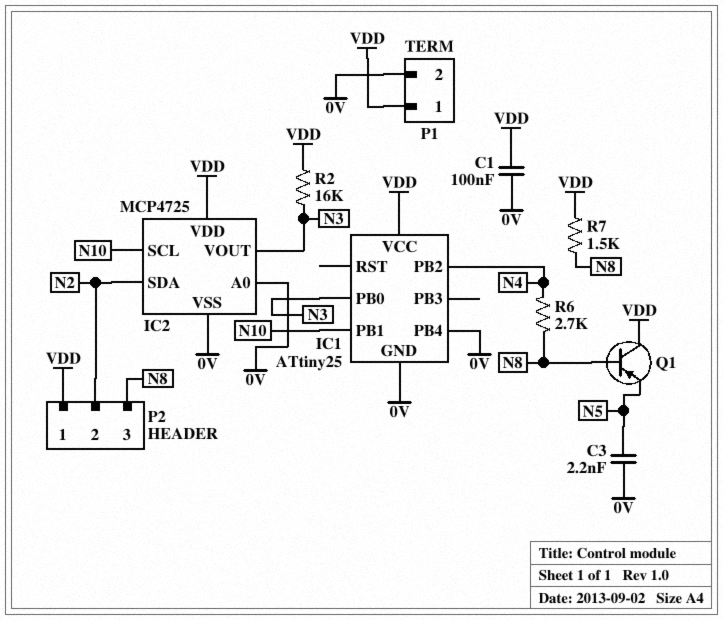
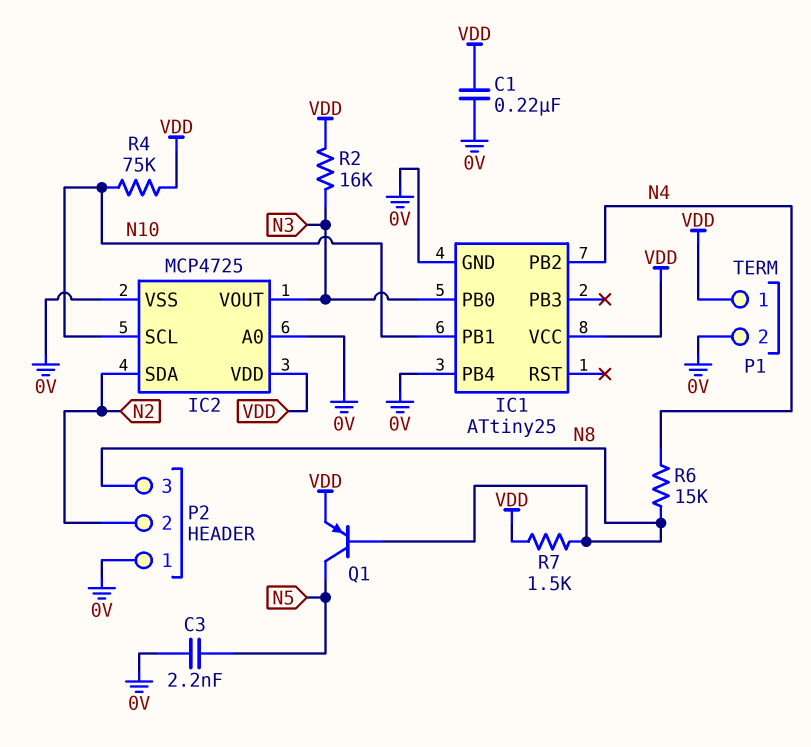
C1: 100nF (0V, VDD) -> 220nF (0V, VDD)
P2 pin 1: VDD -> 0V
Q1: PNP (B N8, C VDD, E N5) -> PNP (B N8, C N5, E VDD)
R4: none -> 75k (N10, VDD)
R6: 2.7k (N4, N8) -> 15k (N4, N8)

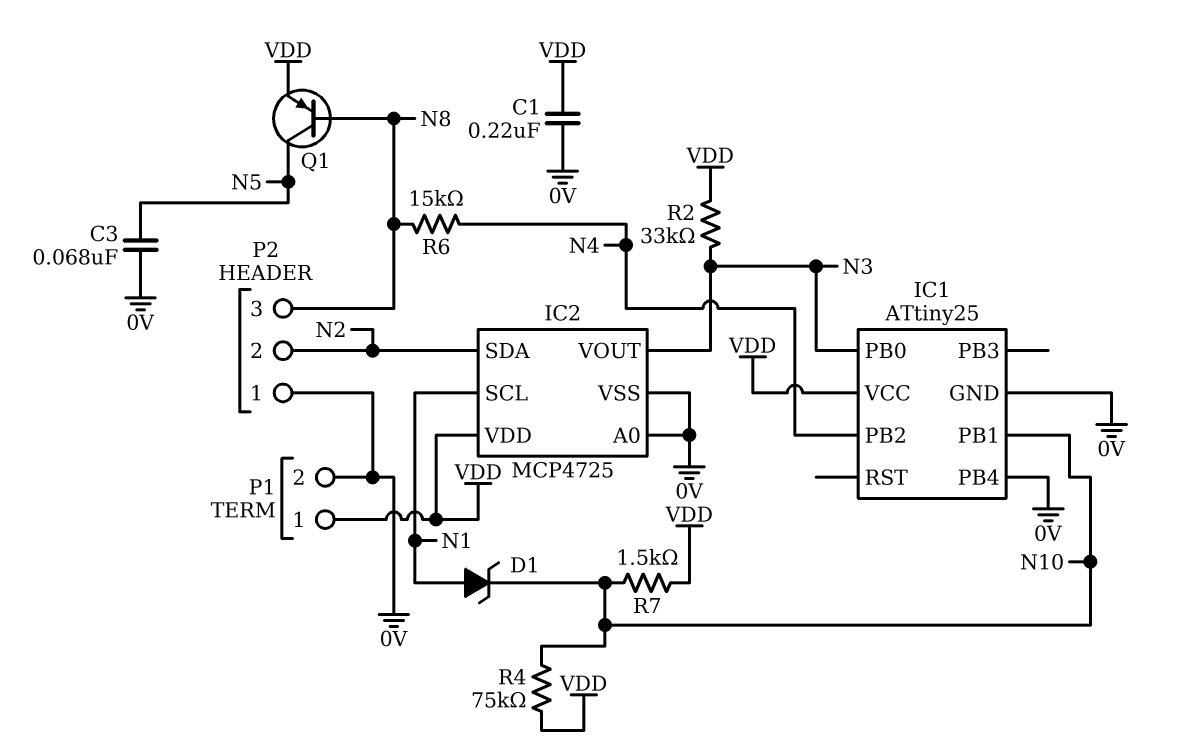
C3: 2.2nF (0V, N5) -> 68nF (0V, N5)
D1: none -> zener (A N1, K N10)
IC2 pin SCL: N10 -> N1
R2: 16k (N3, VDD) -> 33k (N3, VDD)
R7: 1.5k (N8, VDD) -> 1.5k (N10, VDD)

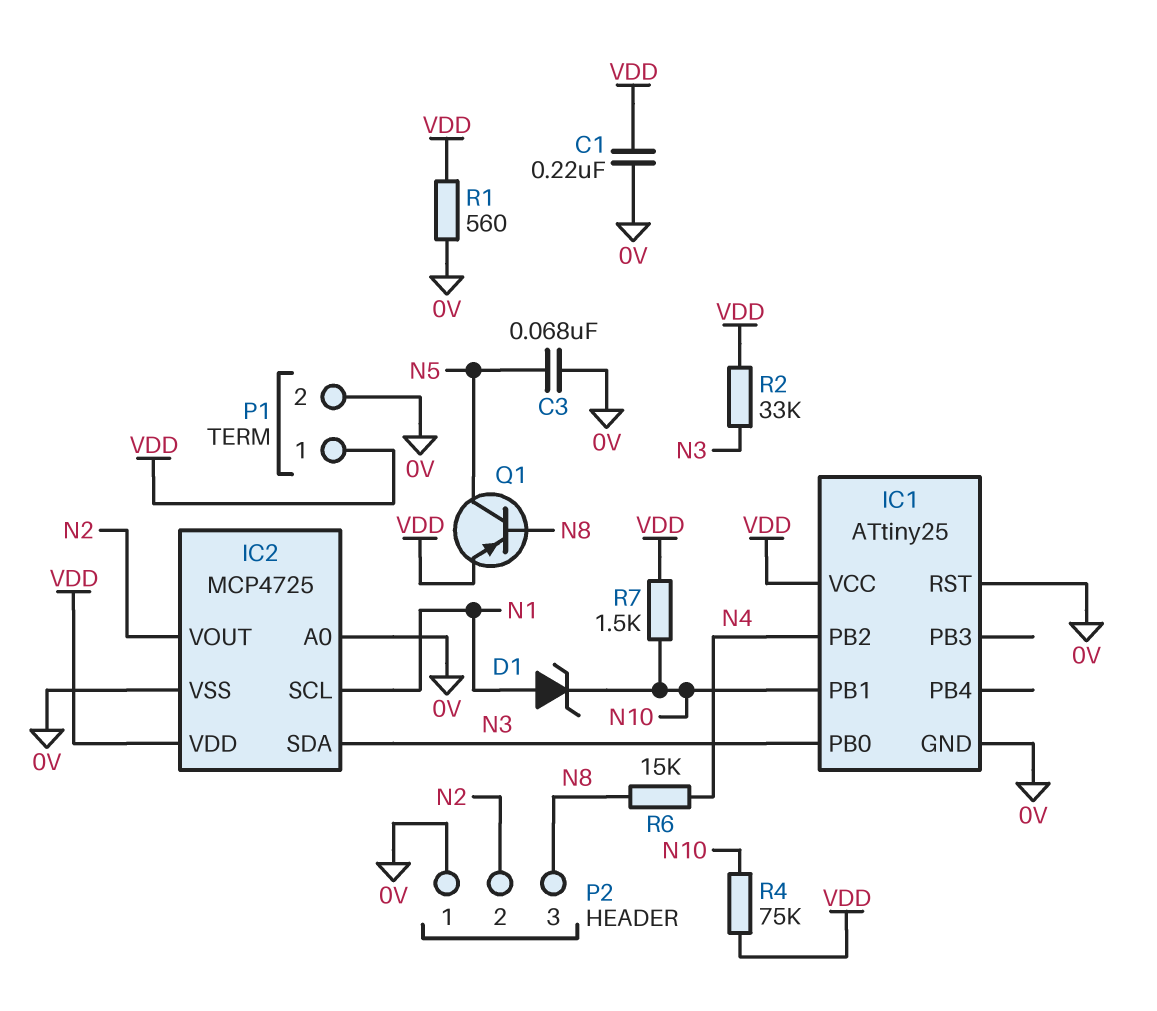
IC1 pin PB4: 0V -> none
IC1 pin RST: none -> 0V
IC2 pin SDA: N2 -> N3
IC2 pin VOUT: N3 -> N2
R1: none -> 560 (0V, VDD)

